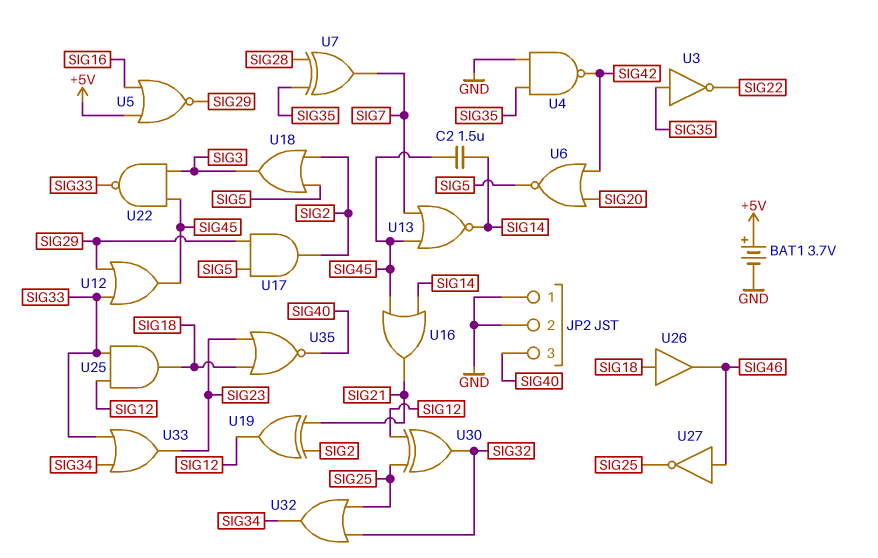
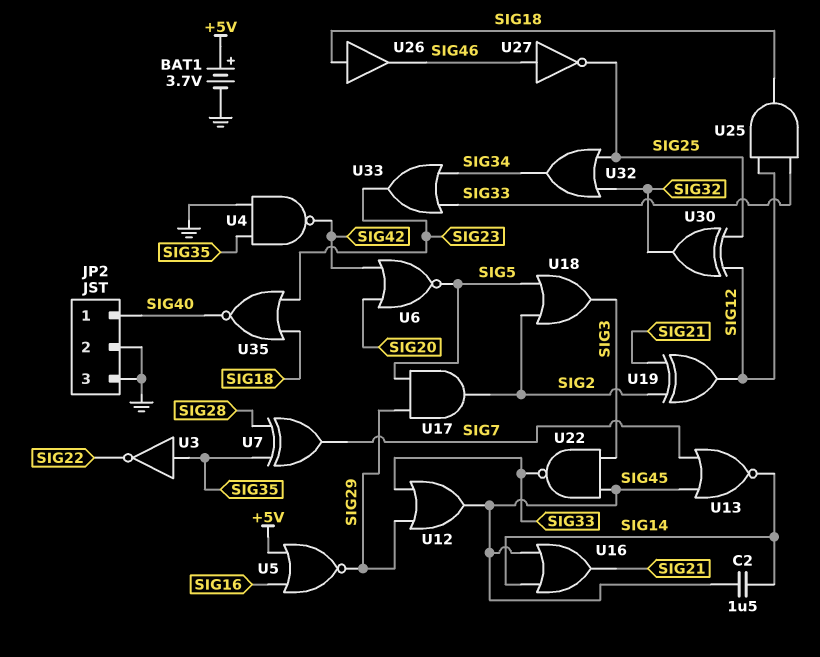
JP2 pin 1: GND -> SIG40
JP2 pin 3: SIG40 -> GND

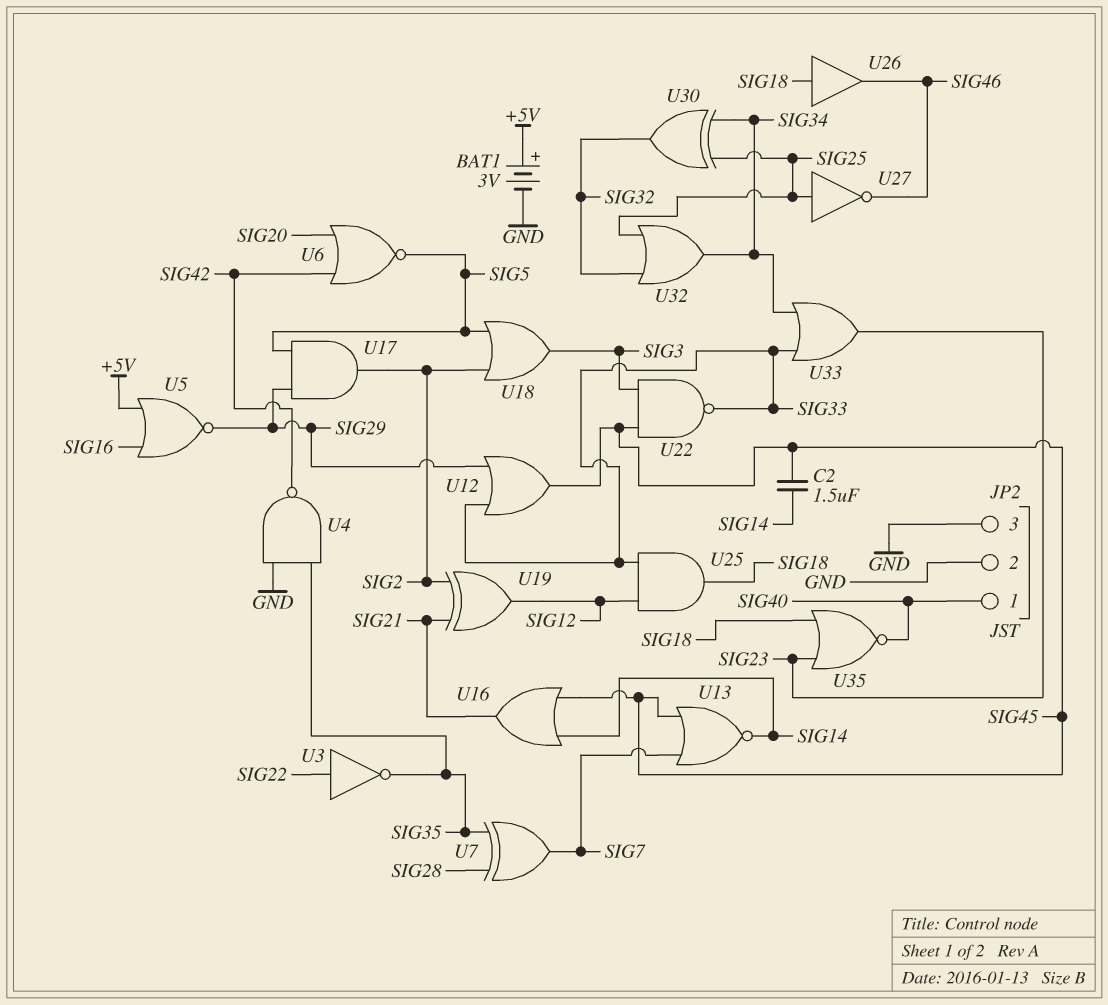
BAT1: 3.7V (plus +5V, minus GND) -> 3V (plus +5V, minus GND)
U3: NOT (in SIG35, out SIG22) -> NOT (in SIG22, out SIG35)
U27: NOT (in SIG46, out SIG25) -> NOT (in SIG25, out SIG46)
U30: XOR (in SIG12, in SIG25, out SIG32) -> XOR (in SIG25, in SIG34, out SIG32)

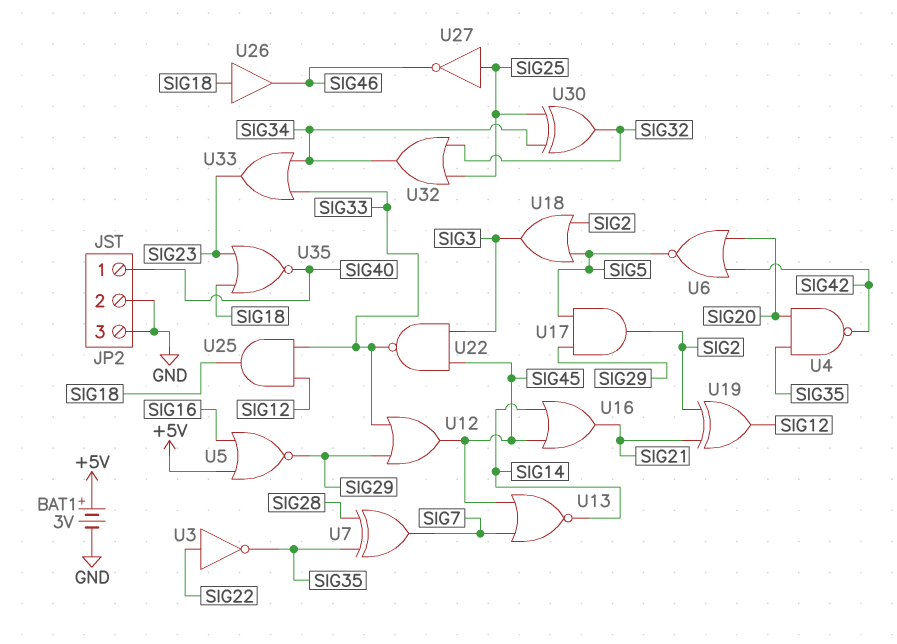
C2: 1.5uF (SIG14, SIG45) -> none
U4: NAND (in GND, in SIG35, out SIG42) -> NAND (in SIG20, in SIG35, out SIG42)

